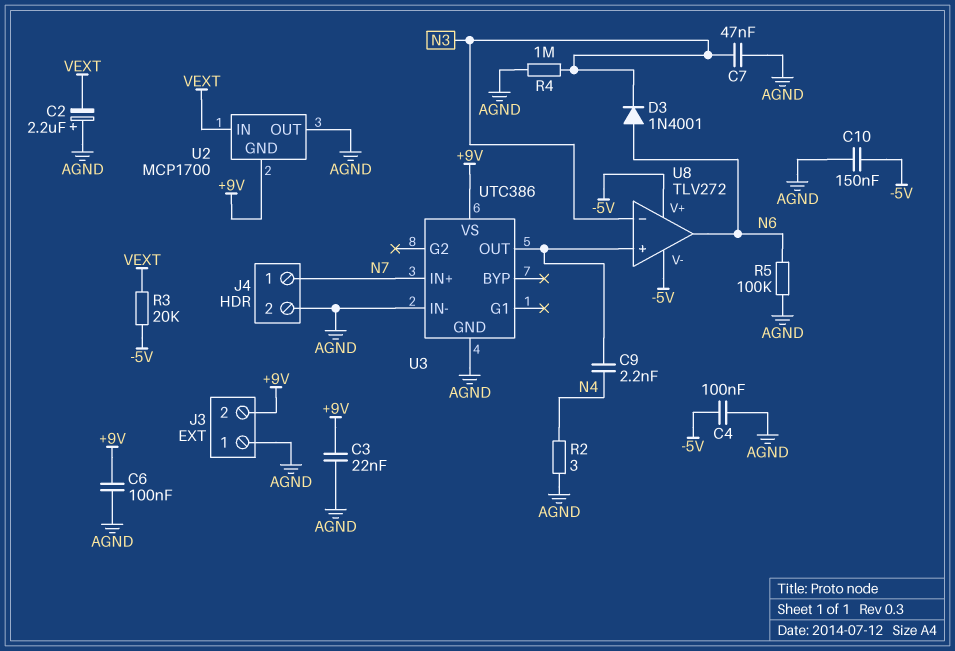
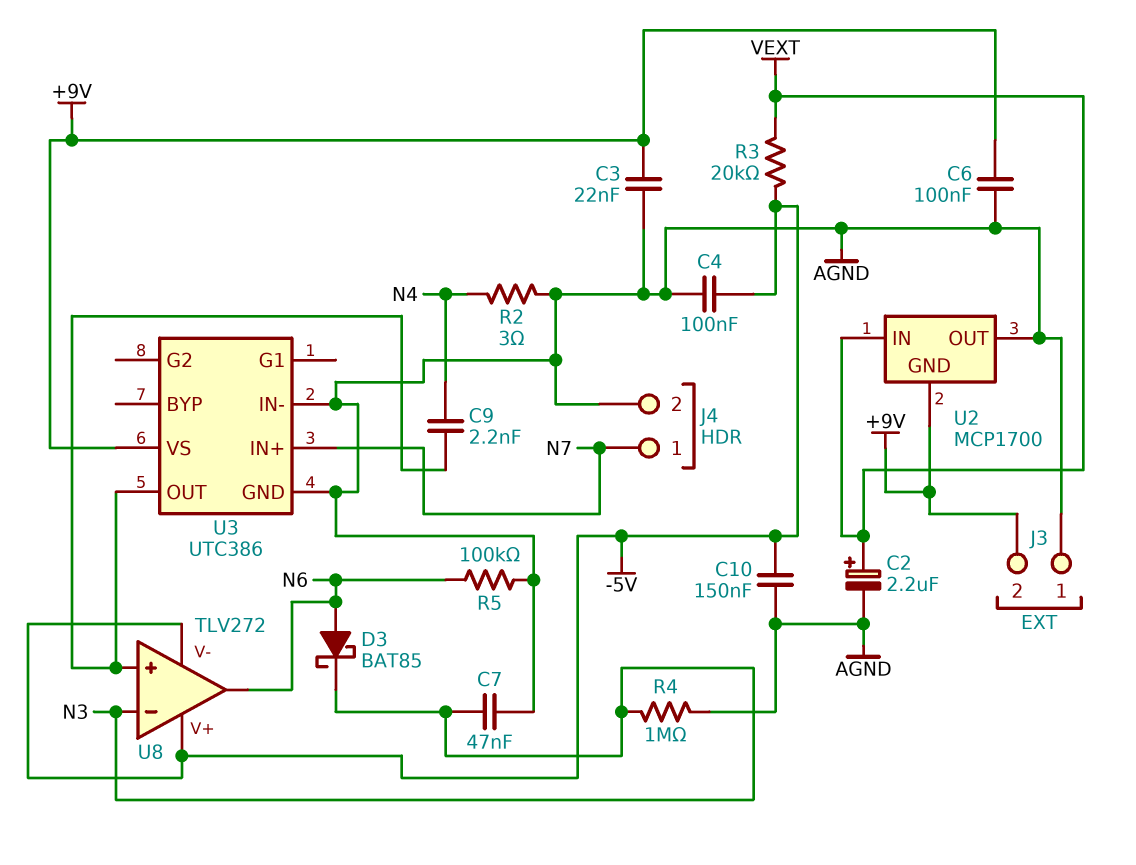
C2: 2.2uF (plus AGND, minus VEXT) -> 2.2uF (plus VEXT, minus AGND)
D3: diode 1N4001 (A N6, K N3) -> schottky BAT85 (A N6, K N3)

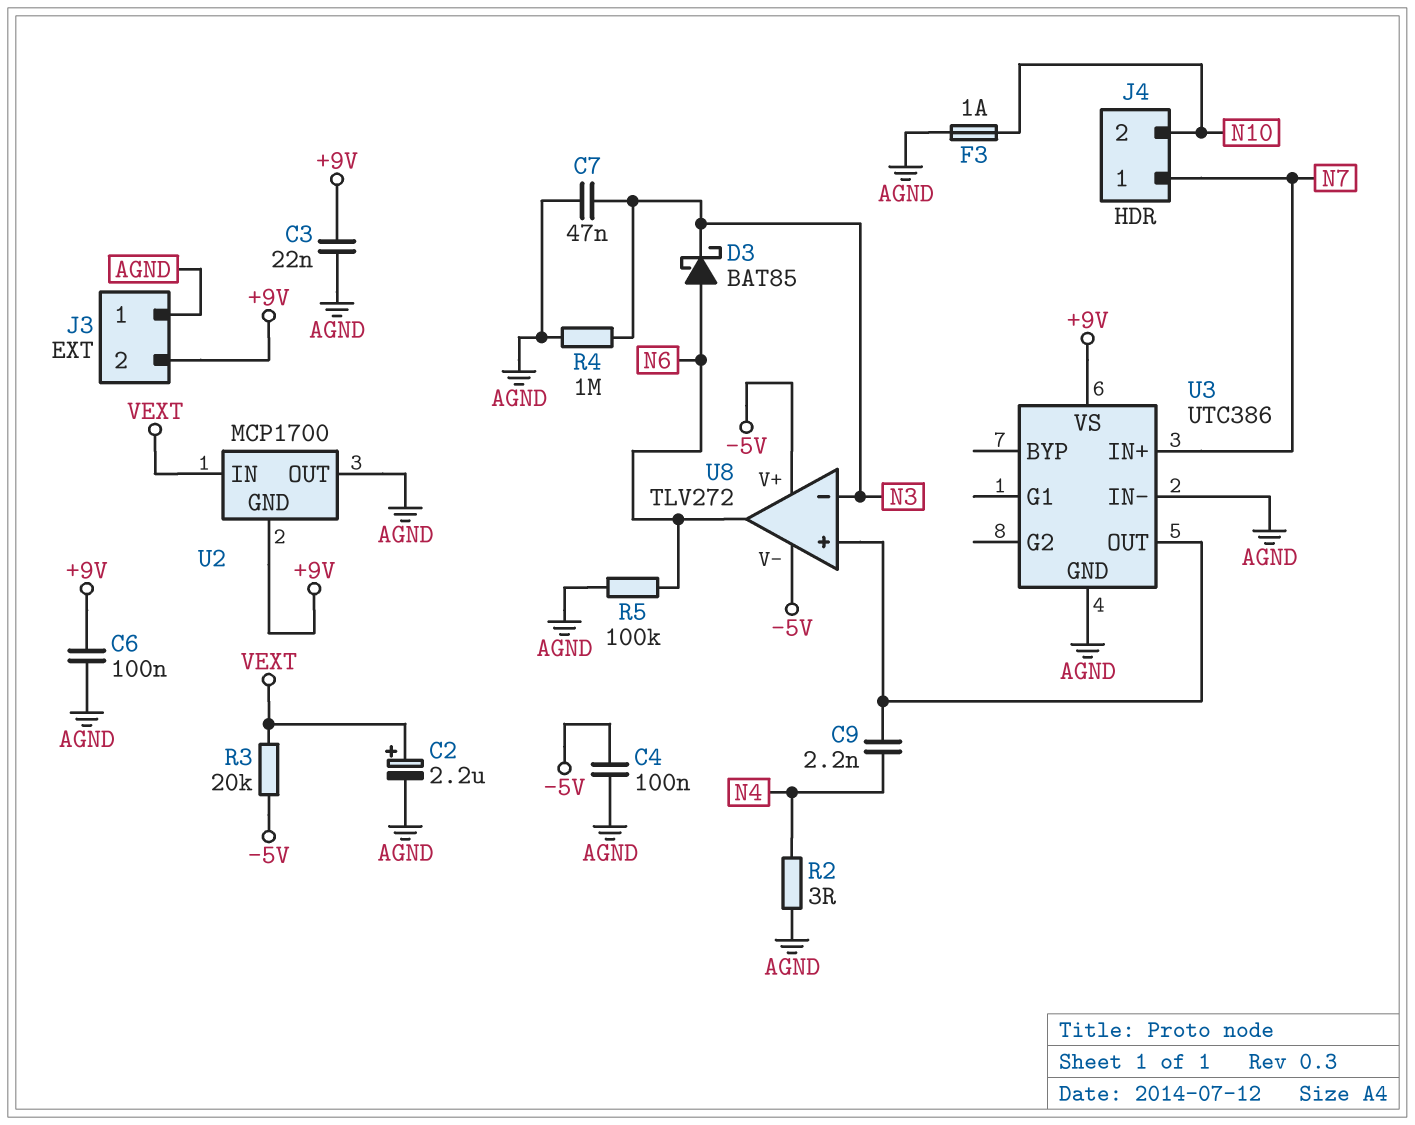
C10: 150nF (-5V, AGND) -> none
F3: none -> 1A (AGND, N10)
J4 pin 2: AGND -> N10

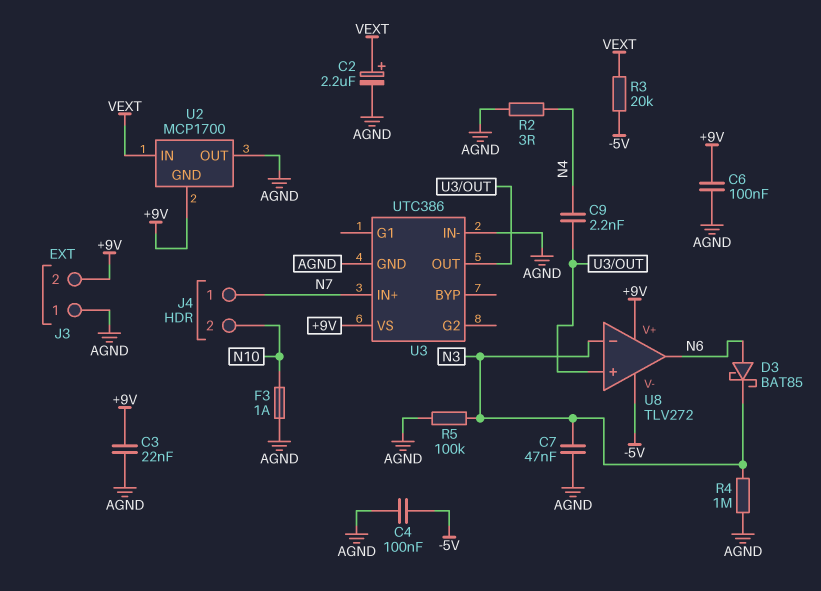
R5: 100k (AGND, N6) -> 100k (AGND, N3)
U8 pin V+: -5V -> +9V

